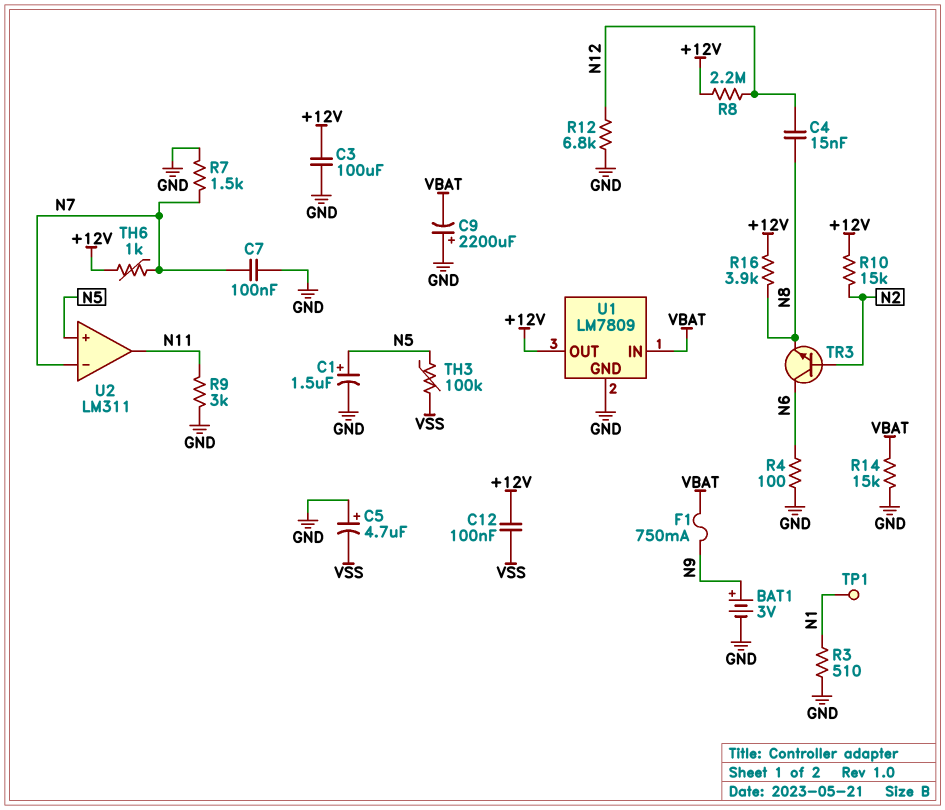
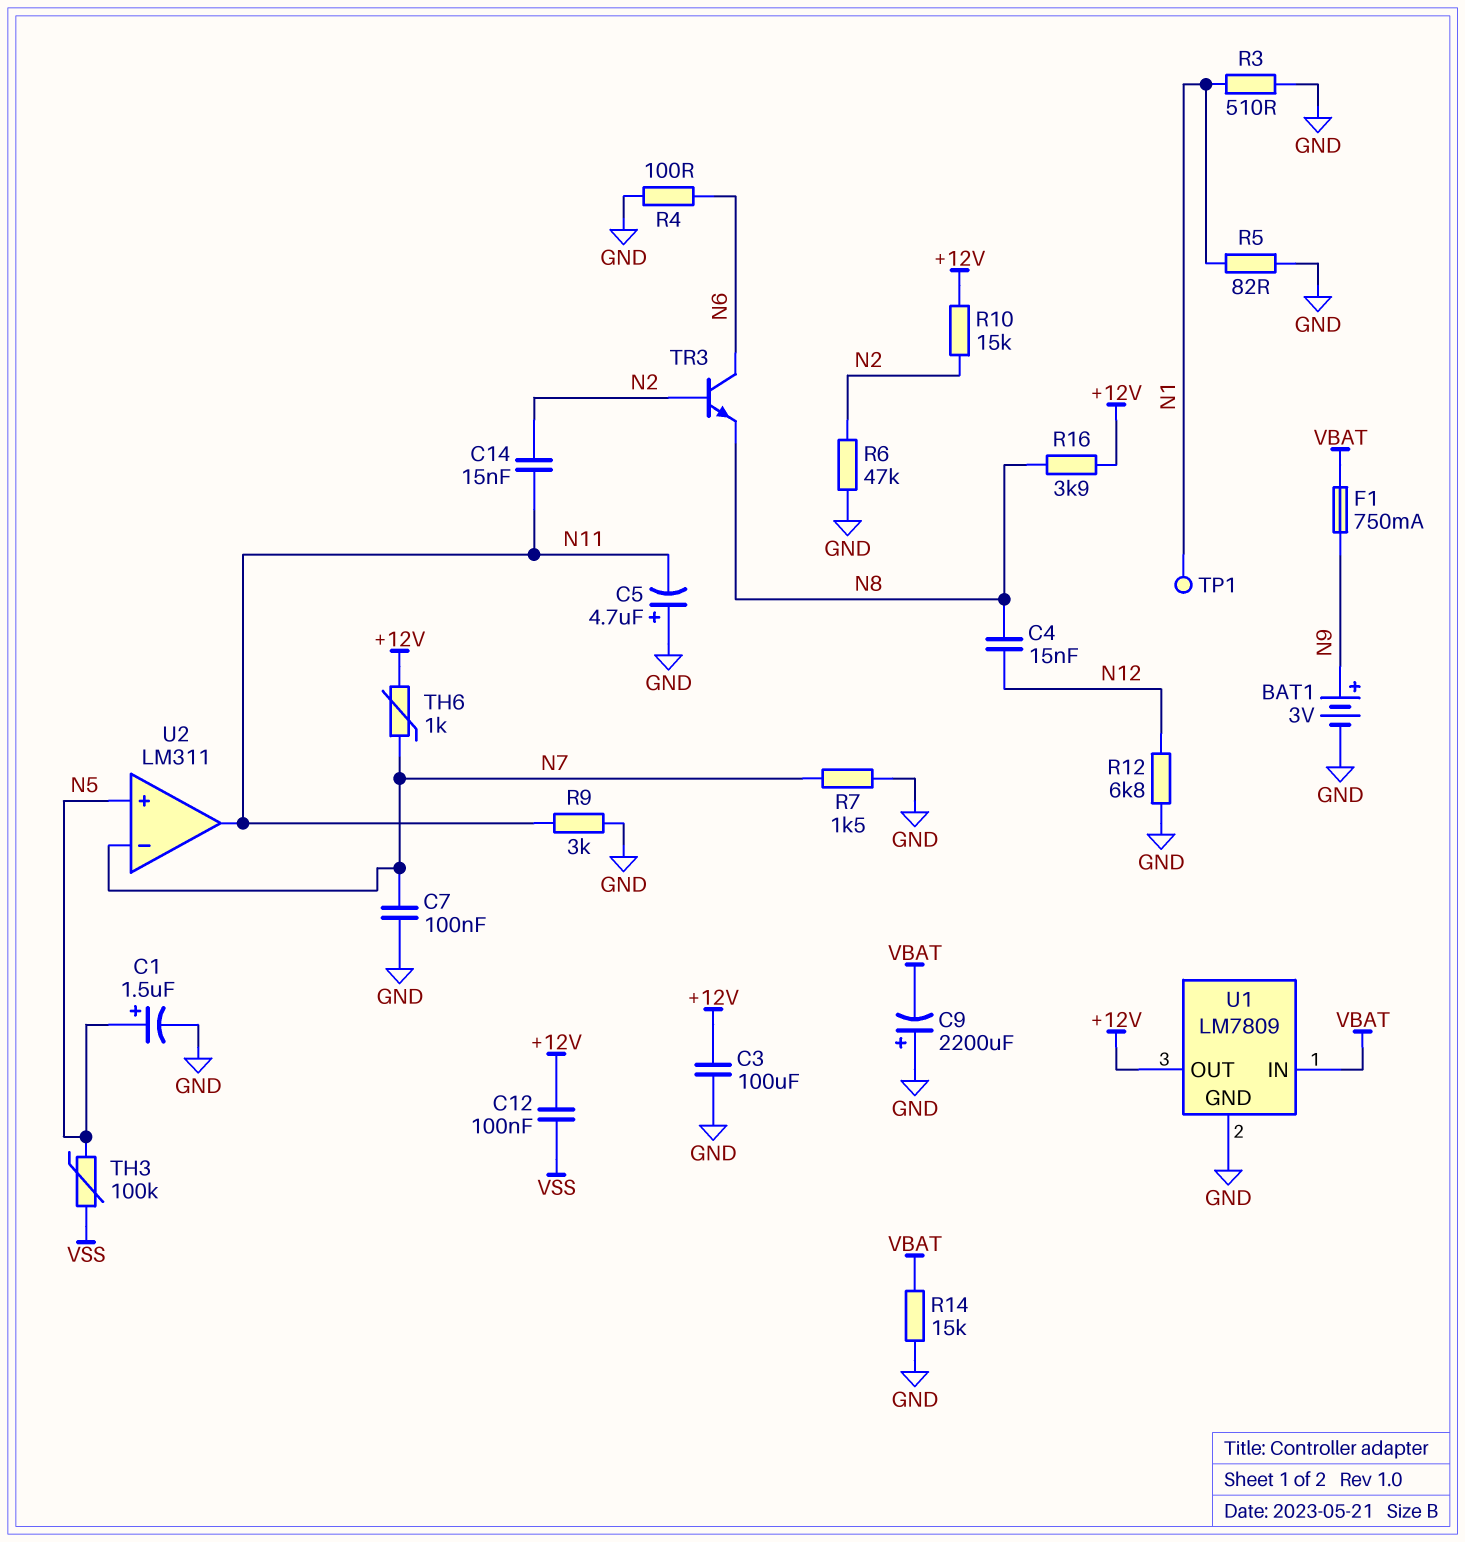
C5: 4.7uF (plus GND, minus VSS) -> 4.7uF (plus GND, minus N11)
C14: none -> 15nF (N2, N11)
R5: none -> 82 (GND, N1)
R6: none -> 47k (GND, N2)
R8: 2.2M (+12V, N12) -> none

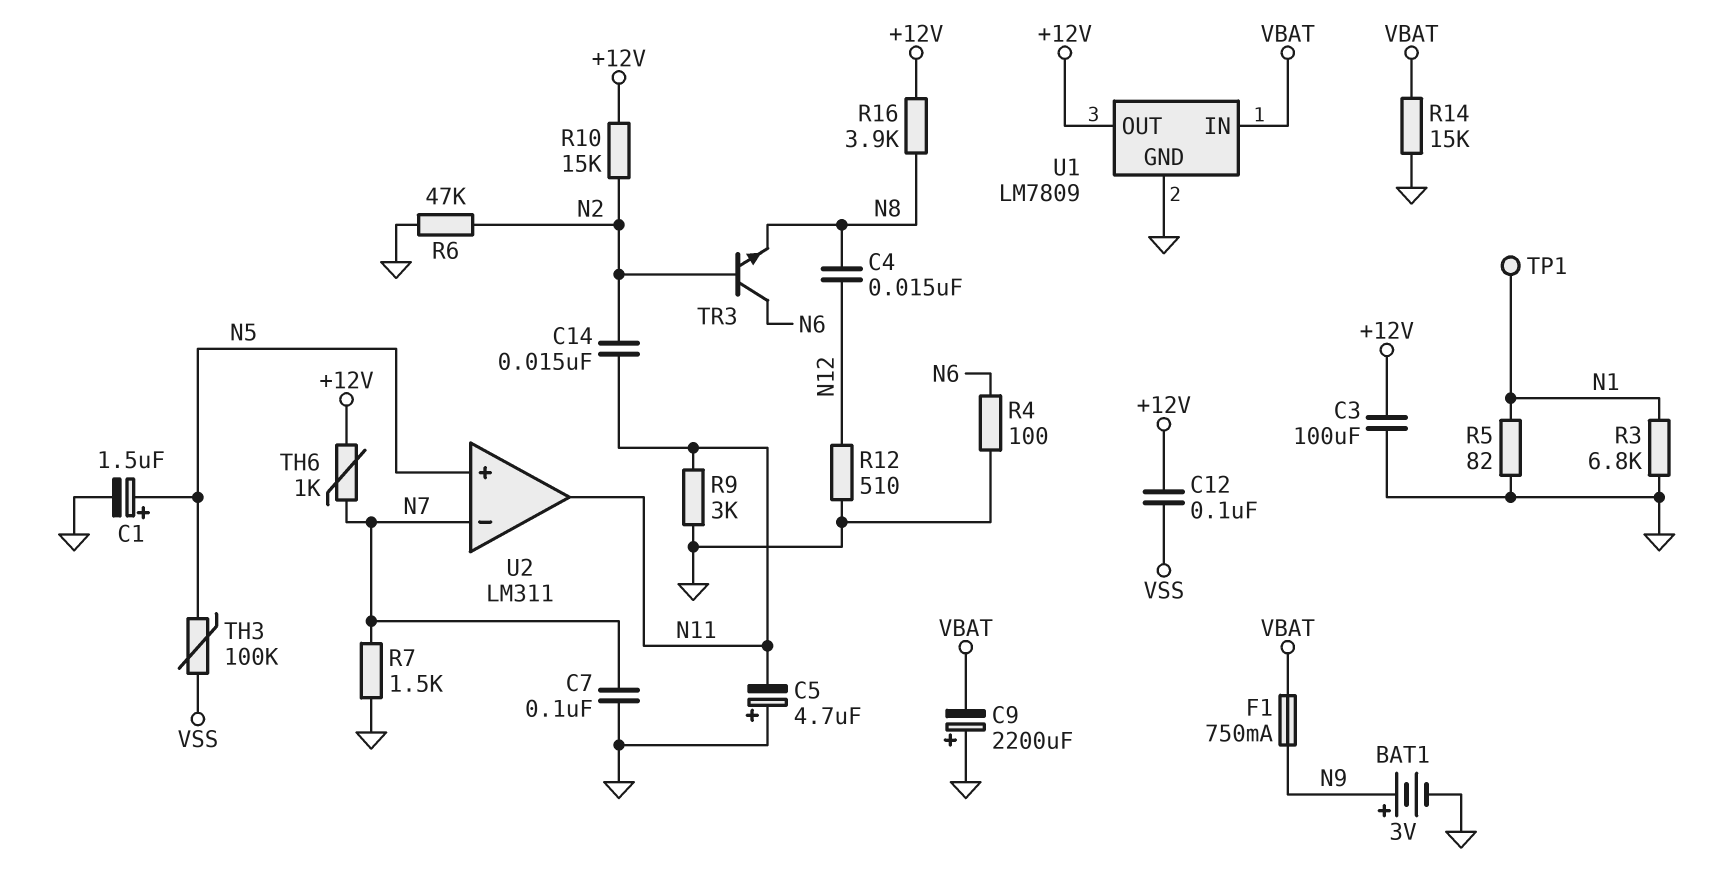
R3: 510 (GND, N1) -> 6.8k (GND, N1)
R12: 6.8k (GND, N12) -> 510 (GND, N12)

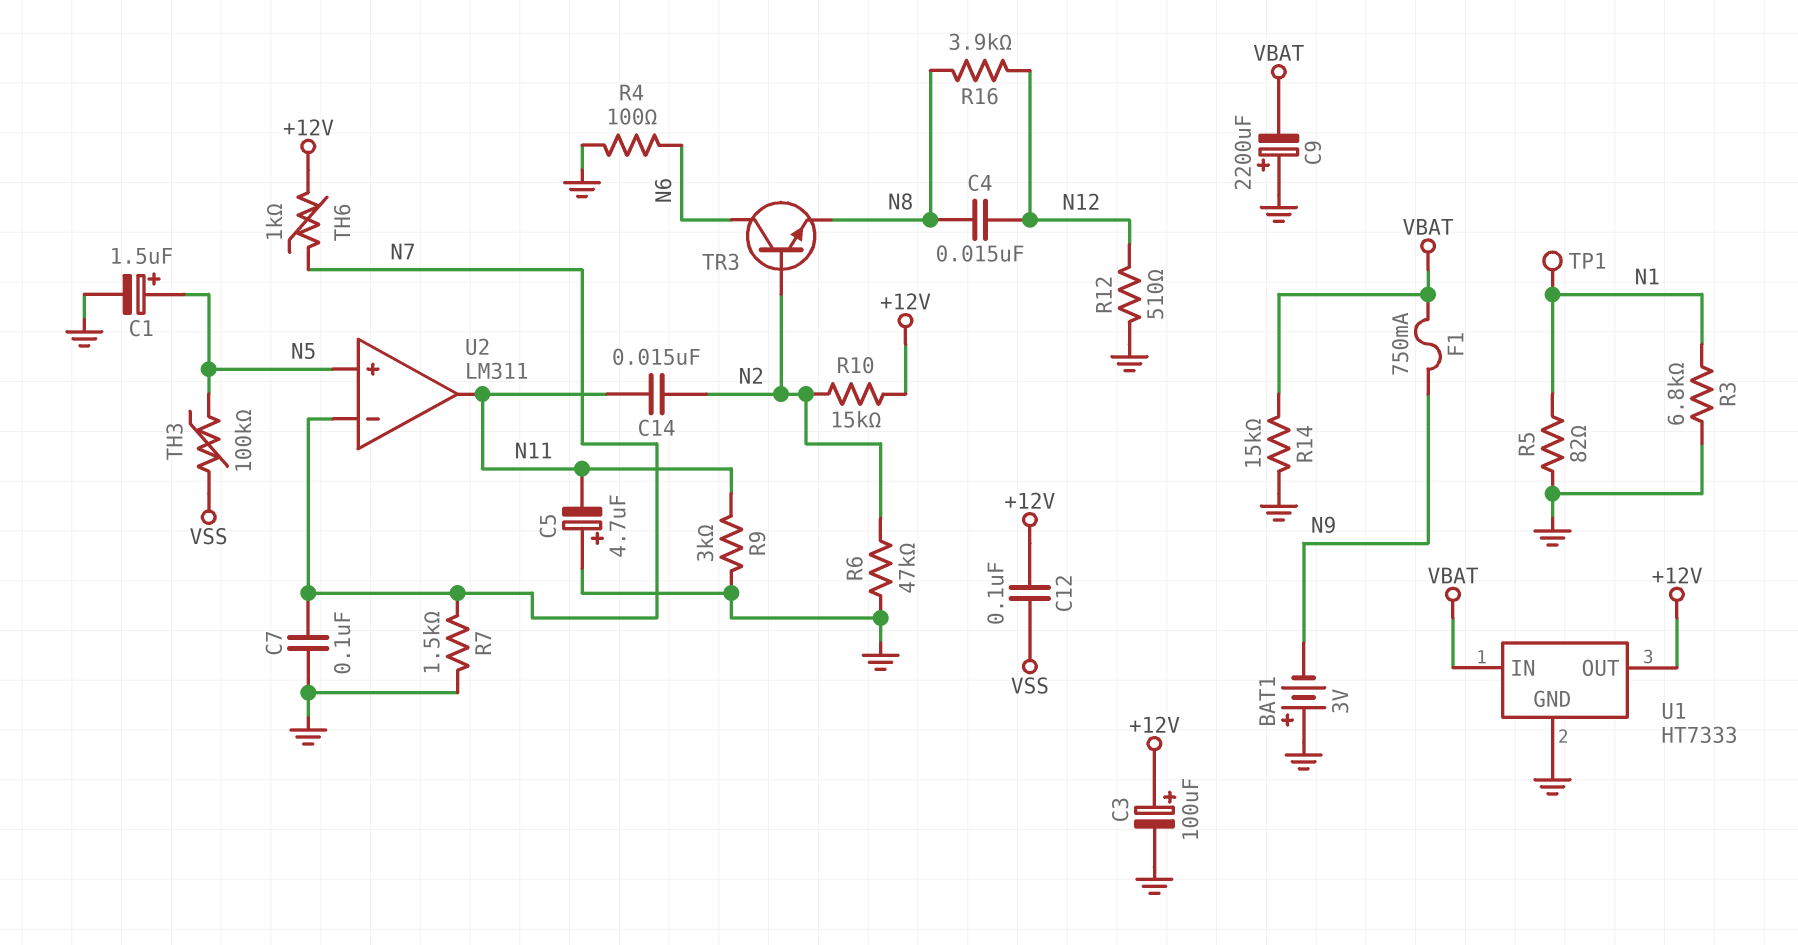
BAT1: 3V (plus N9, minus GND) -> 3V (plus GND, minus N9)
C3: 100uF (+12V, GND) -> 100uF (plus +12V, minus GND)
R16: 3.9k (+12V, N8) -> 3.9k (N8, N12)
U1: LM7809 -> HT7333

